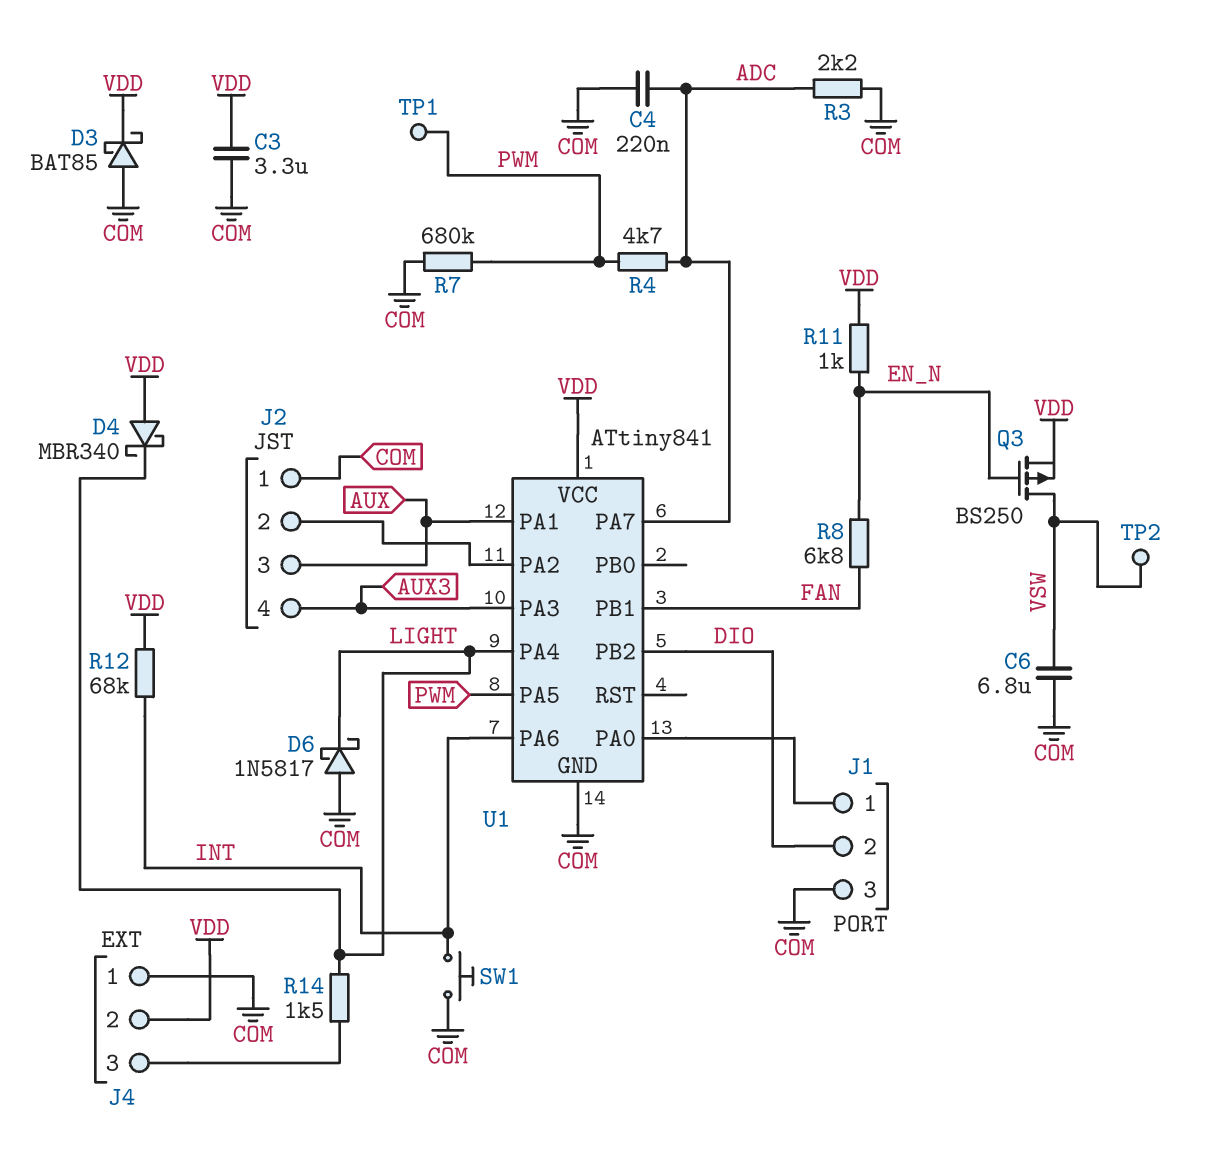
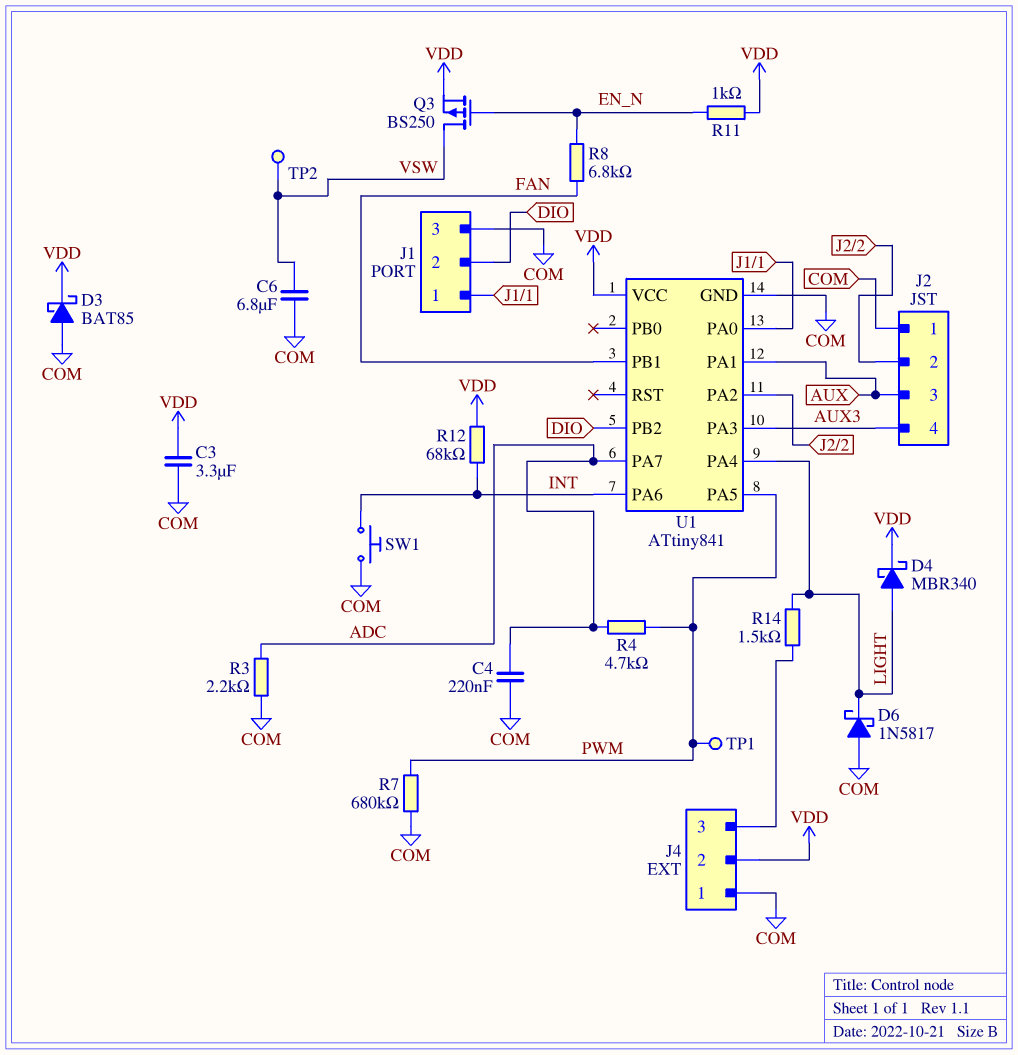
D4: schottky MBR340 (A VDD, K LIGHT) -> schottky MBR340 (A LIGHT, K VDD)

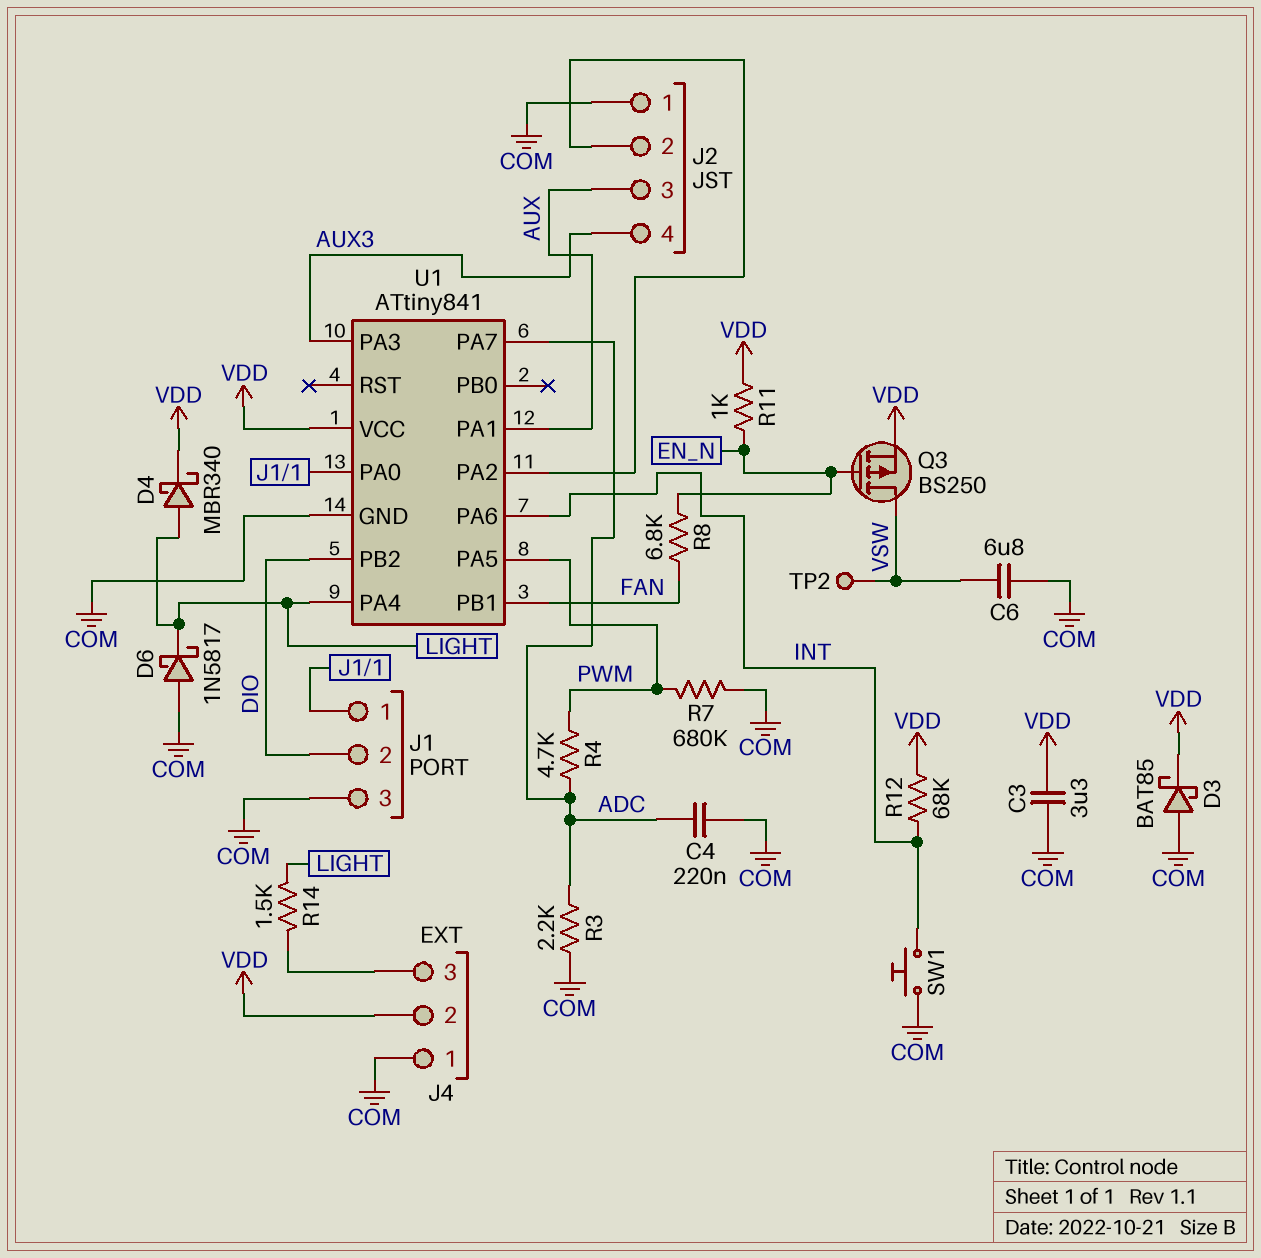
TP1: test point (PWM) -> none

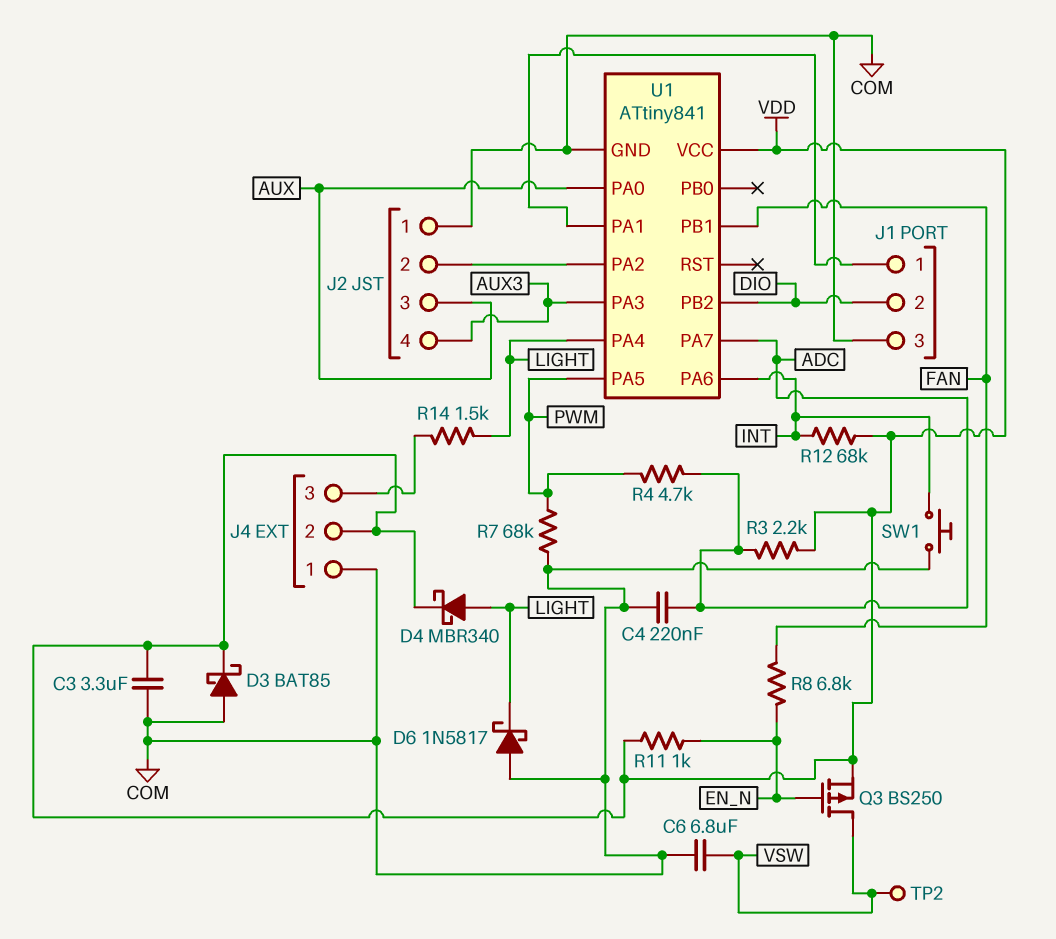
R3: 2.2k (ADC, COM) -> 2.2k (ADC, VDD)
R7: 680k (COM, PWM) -> 68k (COM, PWM)
U1 pin PA0: J1/1 -> AUX
U1 pin PA1: AUX -> J1/1

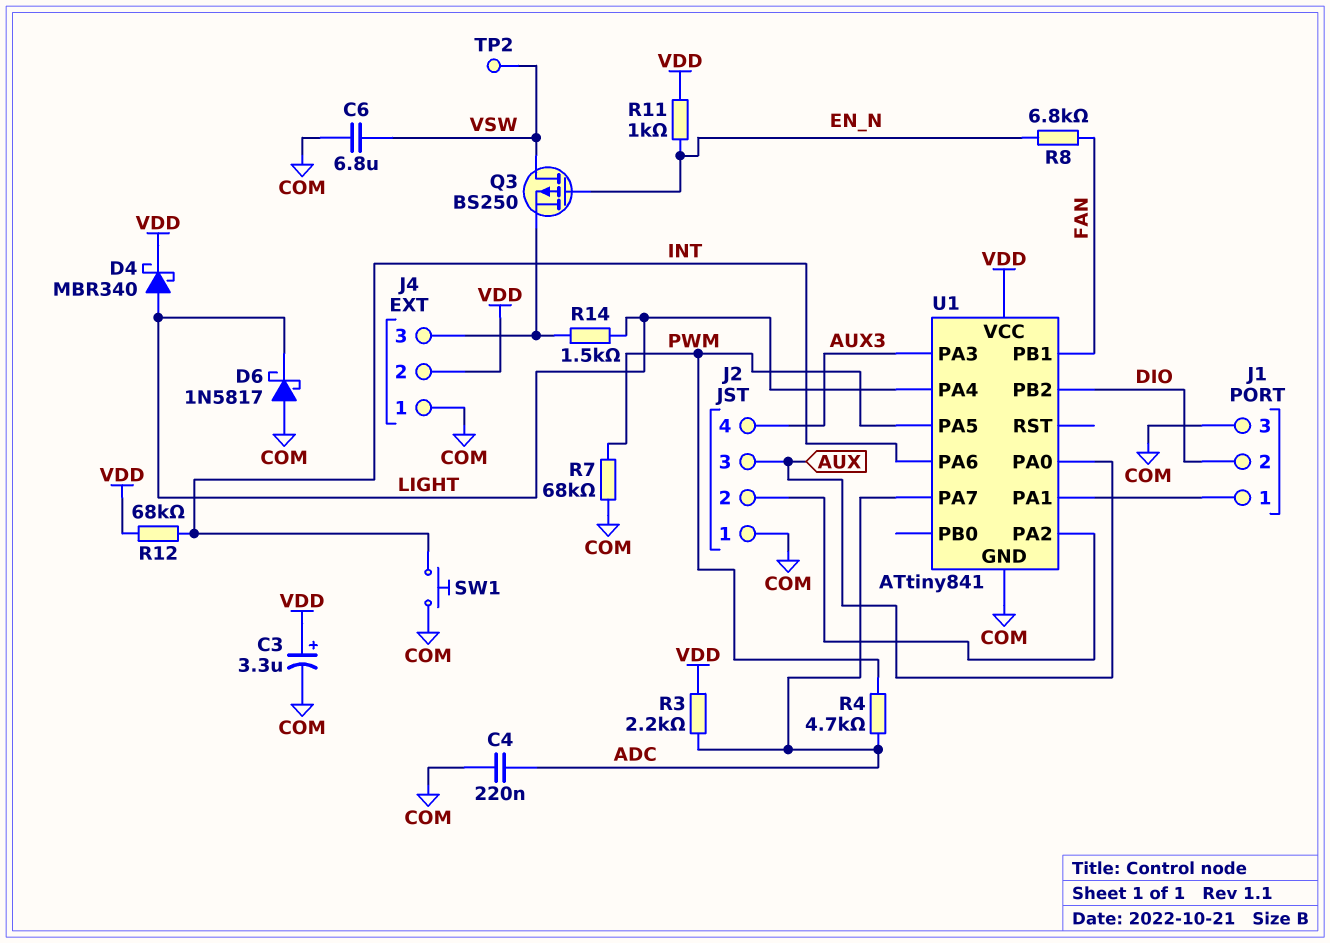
C3: 3.3uF (COM, VDD) -> 3.3uF (plus VDD, minus COM)
D3: schottky BAT85 (A COM, K VDD) -> none
Q3: PMOS BS250 (G EN_N, D VSW, S VDD) -> PMOS BS250 (G EN_N, D VSW, S J4/3)

